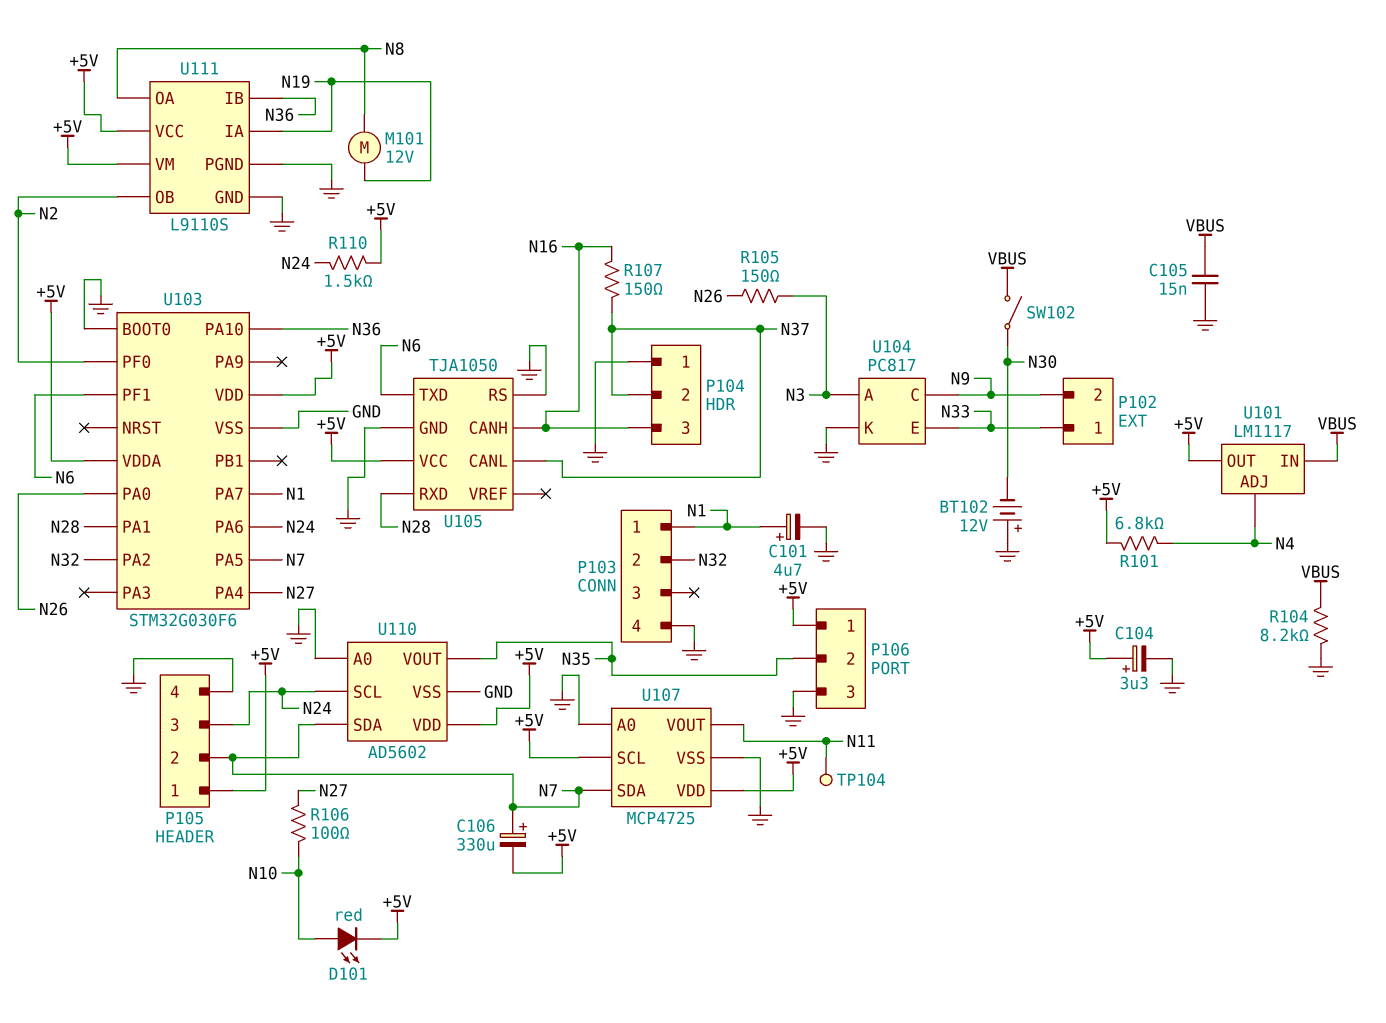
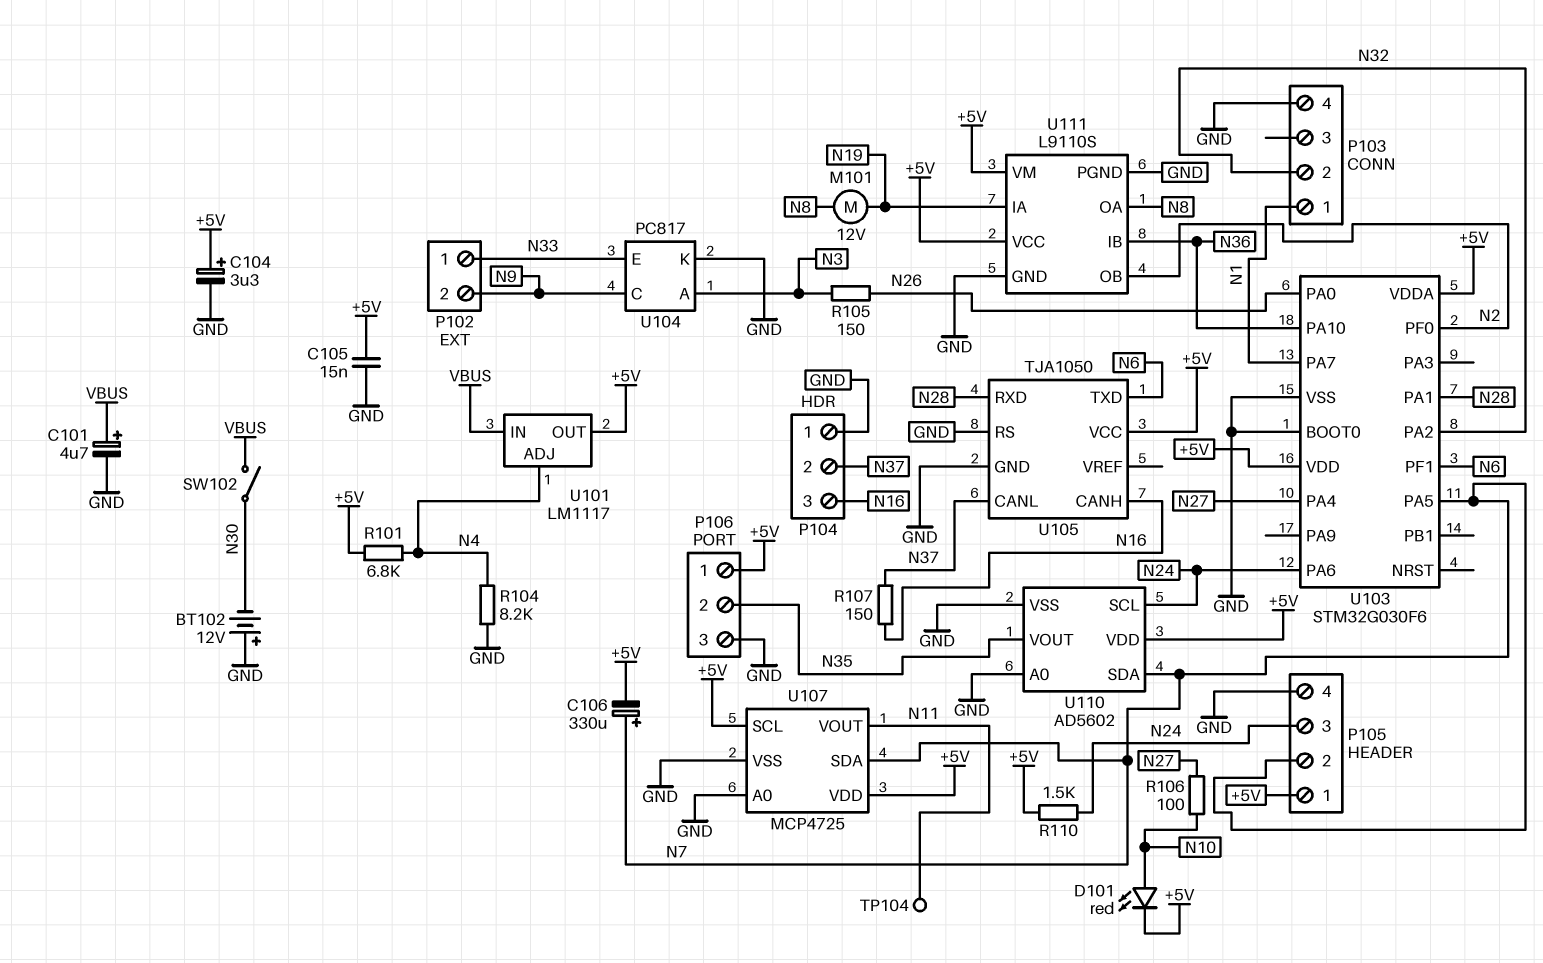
C101: 4.7uF (plus N1, minus GND) -> 4.7uF (plus VBUS, minus GND)
C105: 15nF (GND, VBUS) -> 15nF (+5V, GND)
R104: 8.2k (GND, VBUS) -> 8.2k (GND, N4)

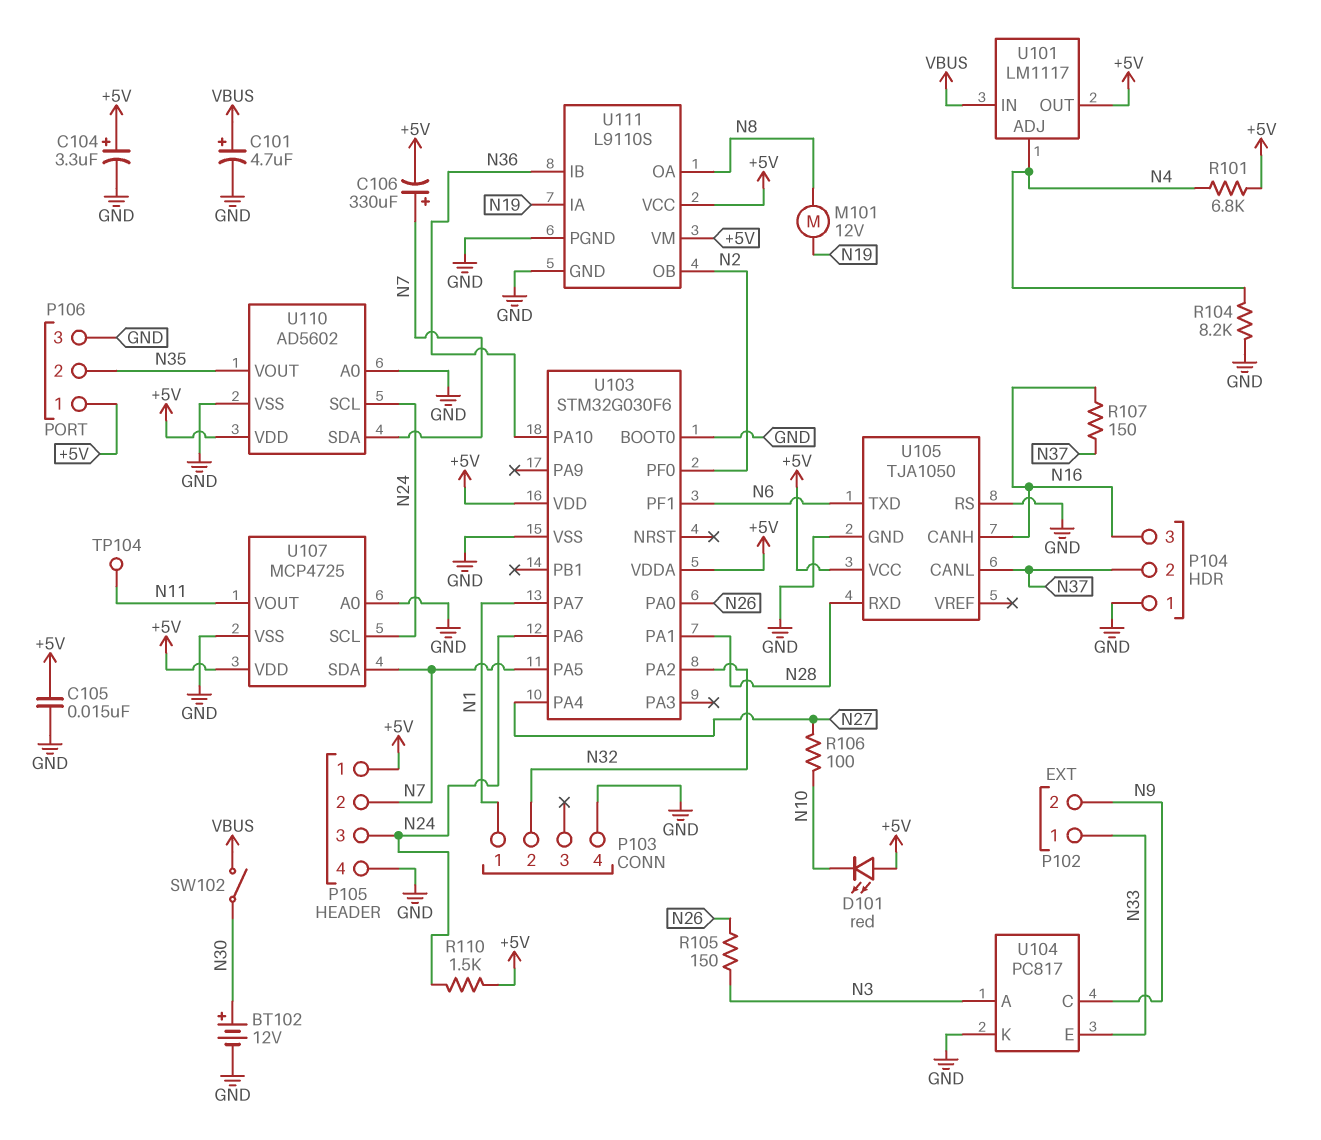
BT102: 12V (plus GND, minus N30) -> 12V (plus N30, minus GND)
D101: LED red (A N10, K +5V) -> LED red (A +5V, K N10)
U107 pin SCL: +5V -> N24

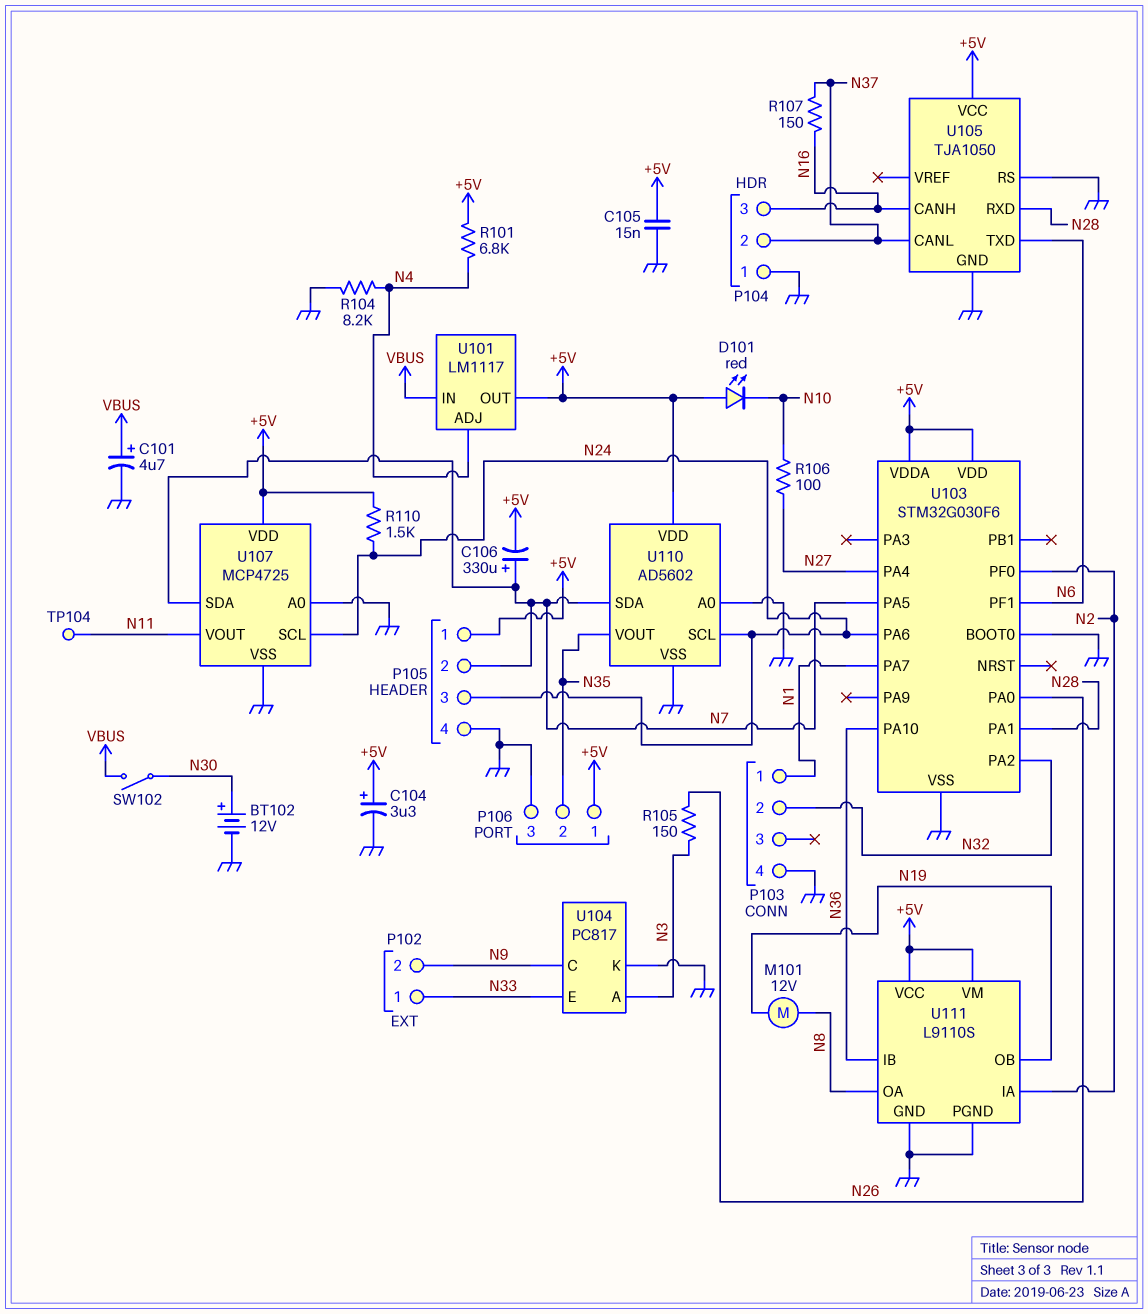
U111 pin IA: N19 -> N2
U111 pin OB: N2 -> N19

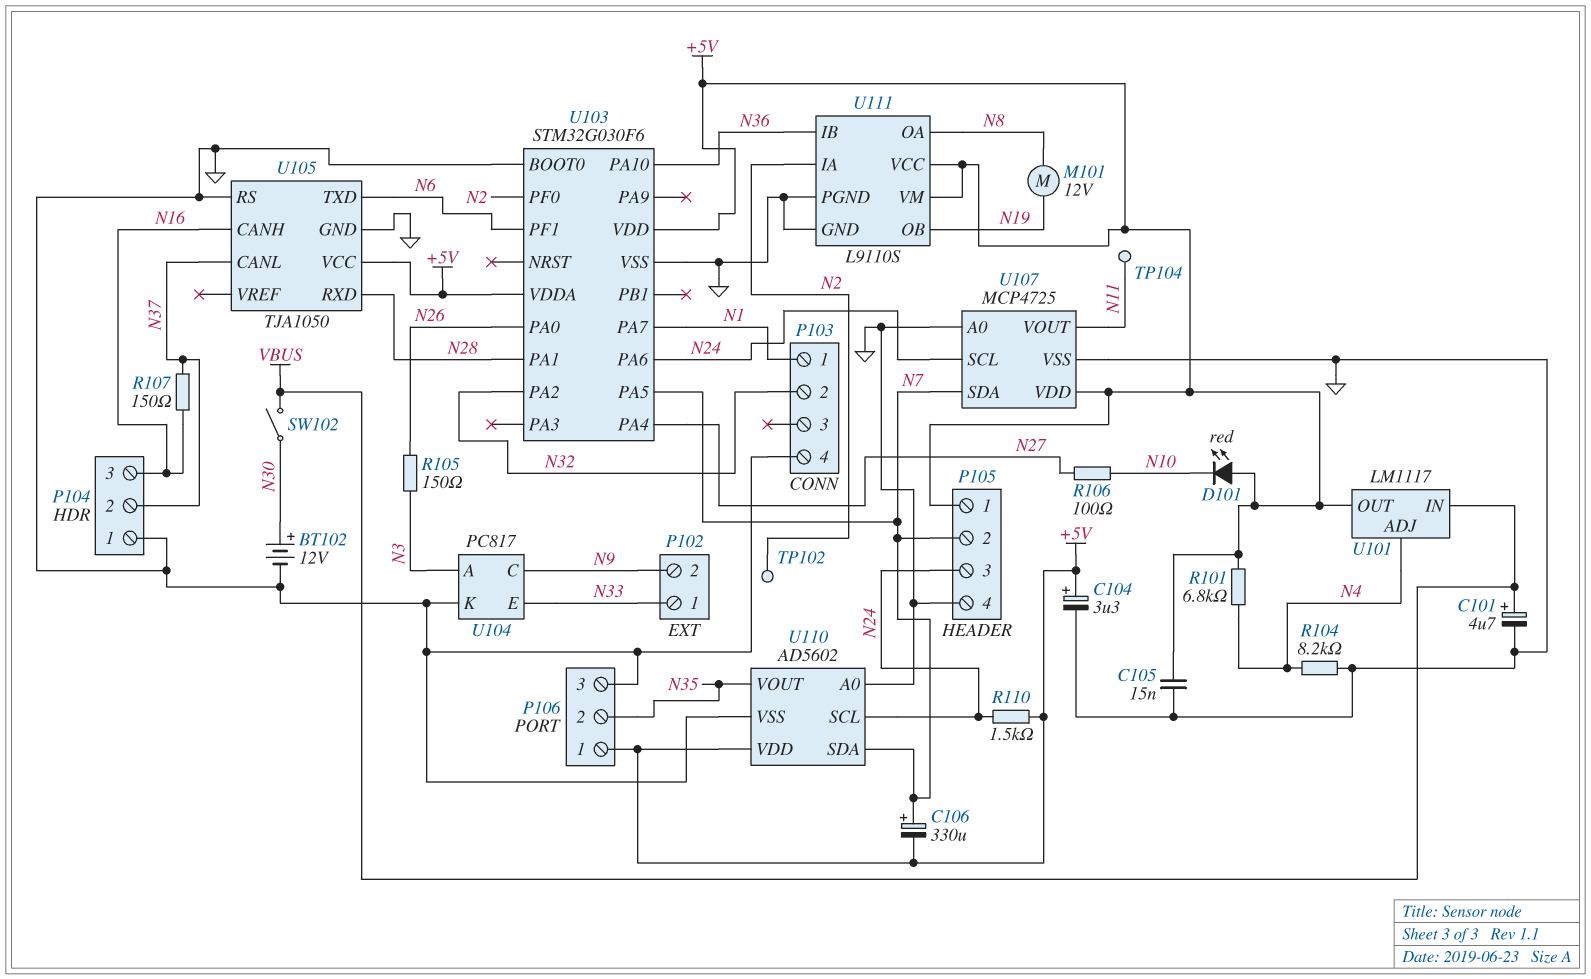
TP102: none -> test point (N2)

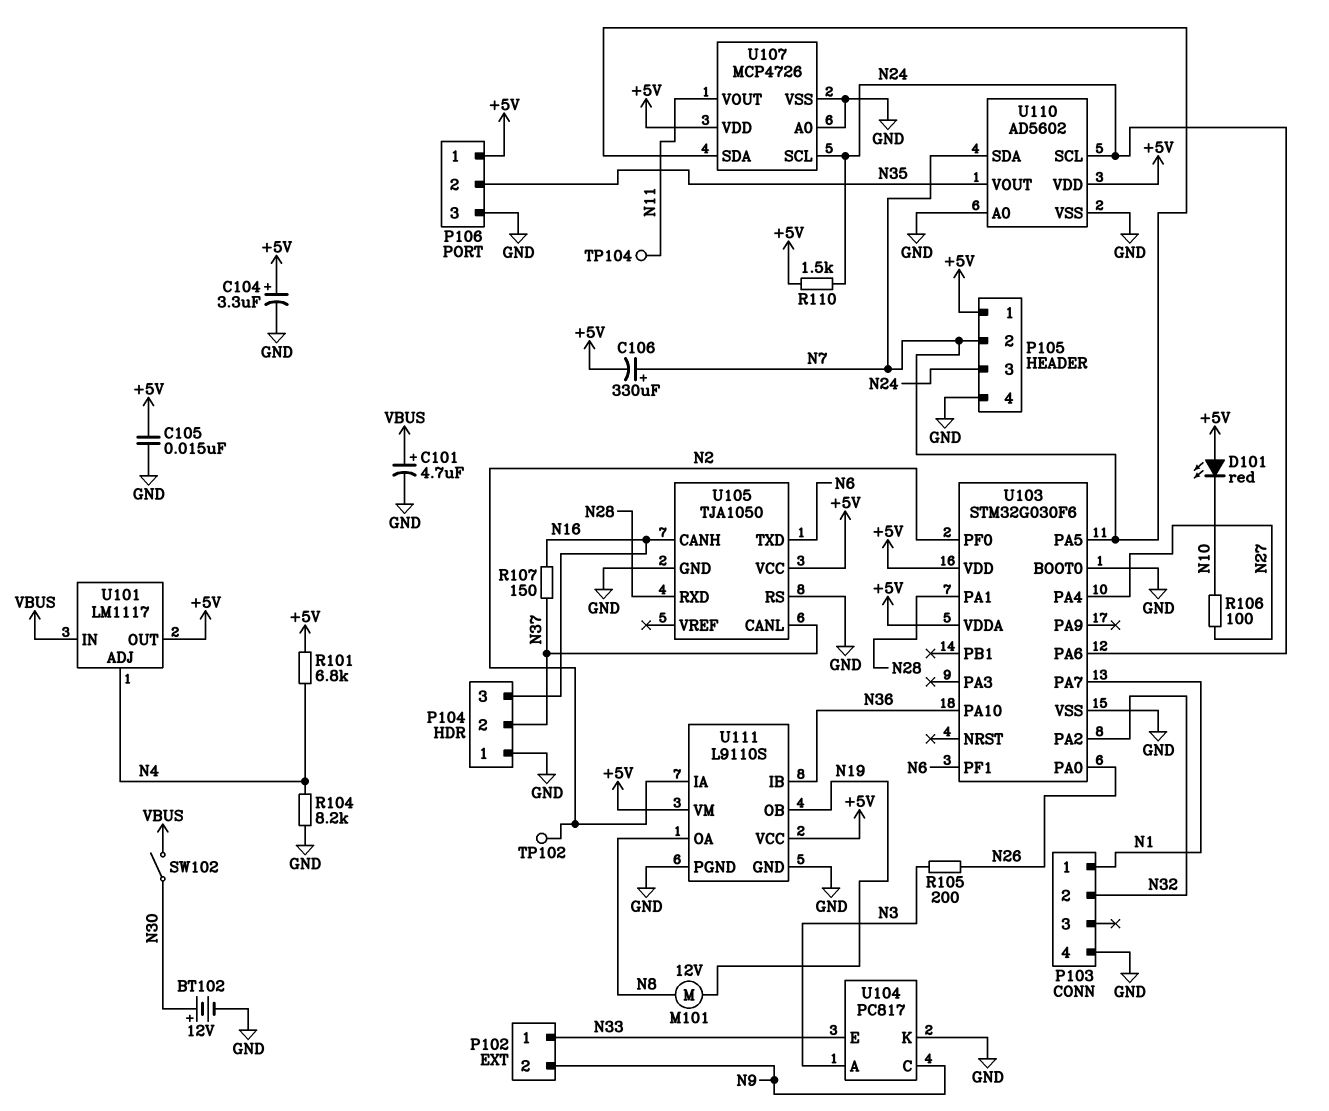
R105: 150 (N3, N26) -> 200 (N3, N26)
U107: MCP4725 -> MCP4726

